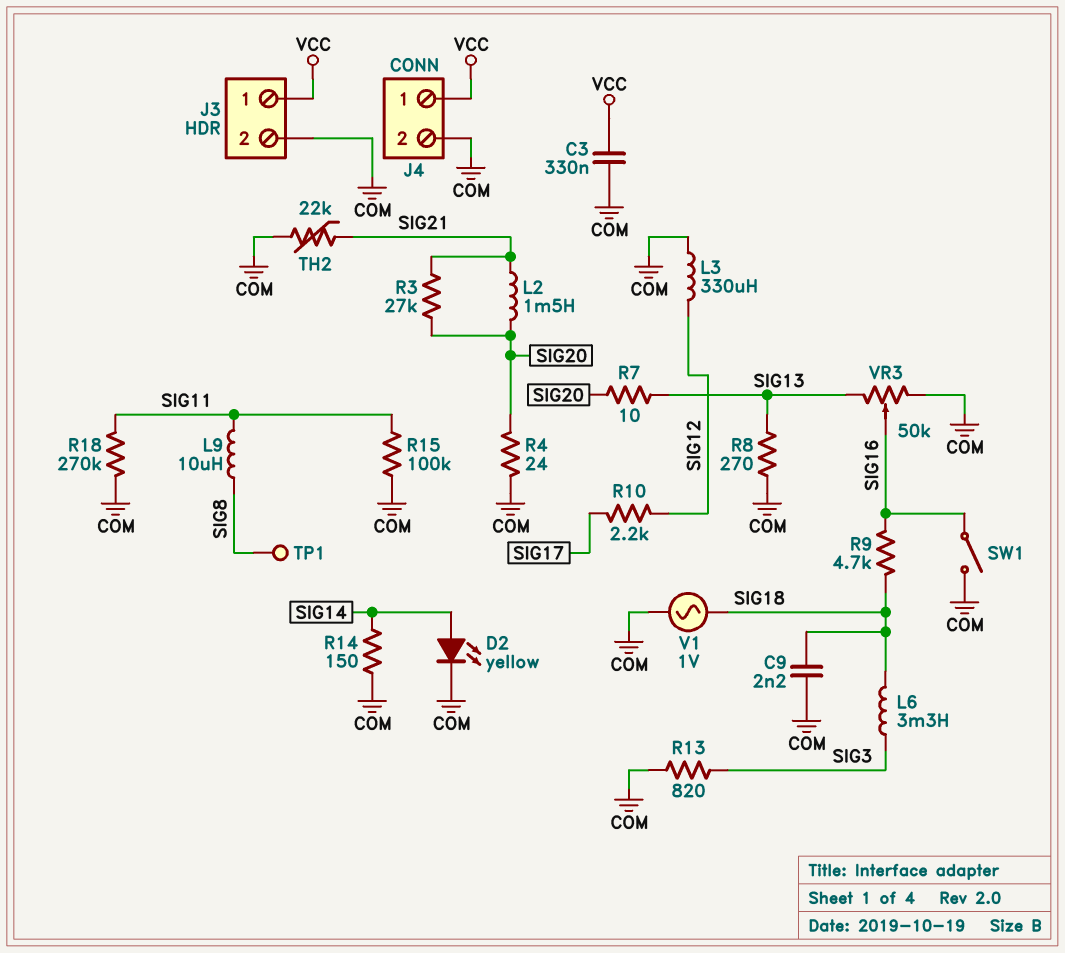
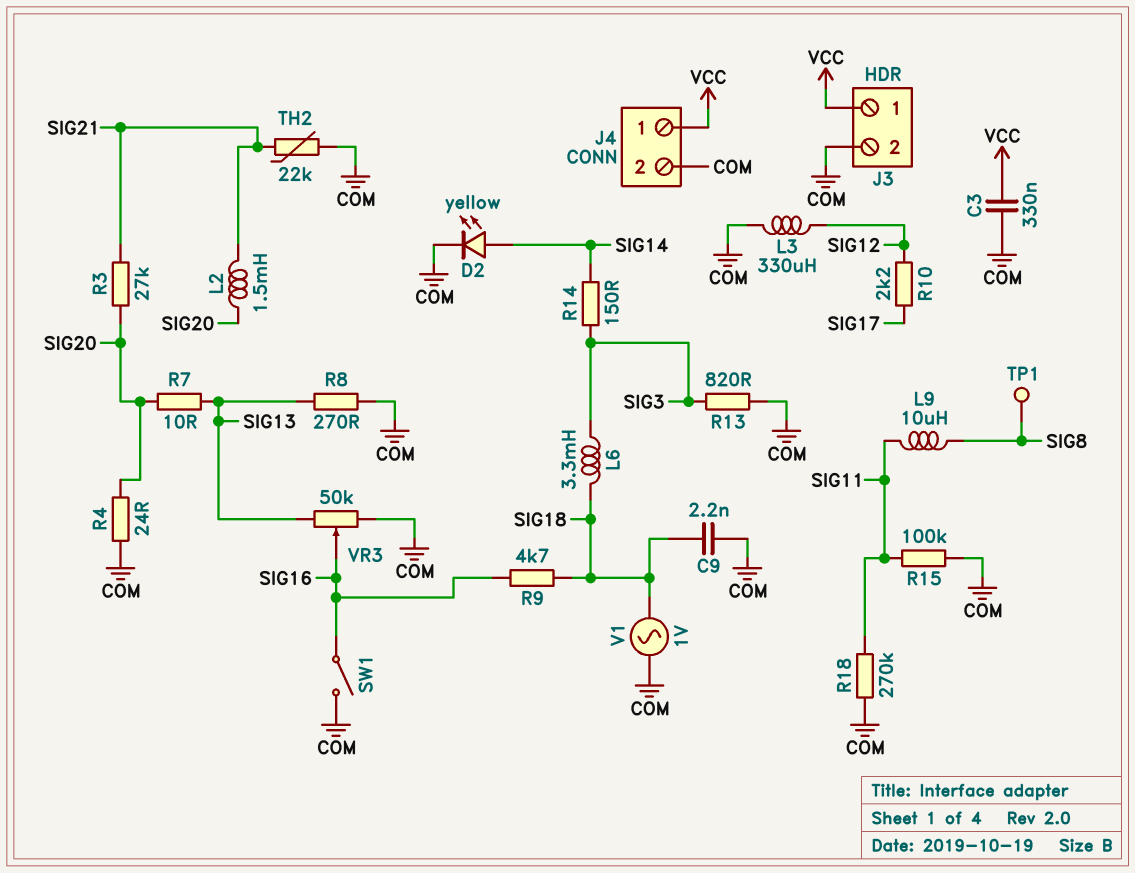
R14: 150 (COM, SIG14) -> 150 (SIG3, SIG14)

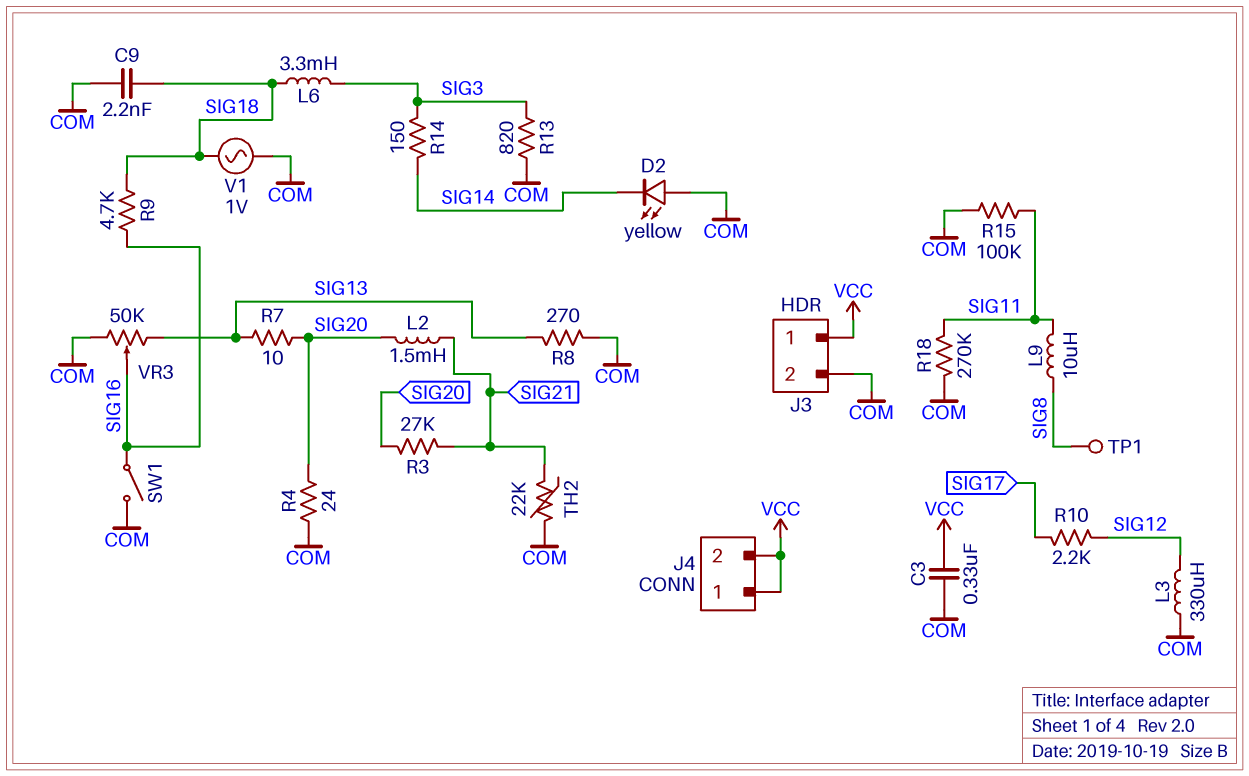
D2: LED yellow (A SIG14, K COM) -> LED yellow (A COM, K SIG14)
J4 pin 2: COM -> VCC

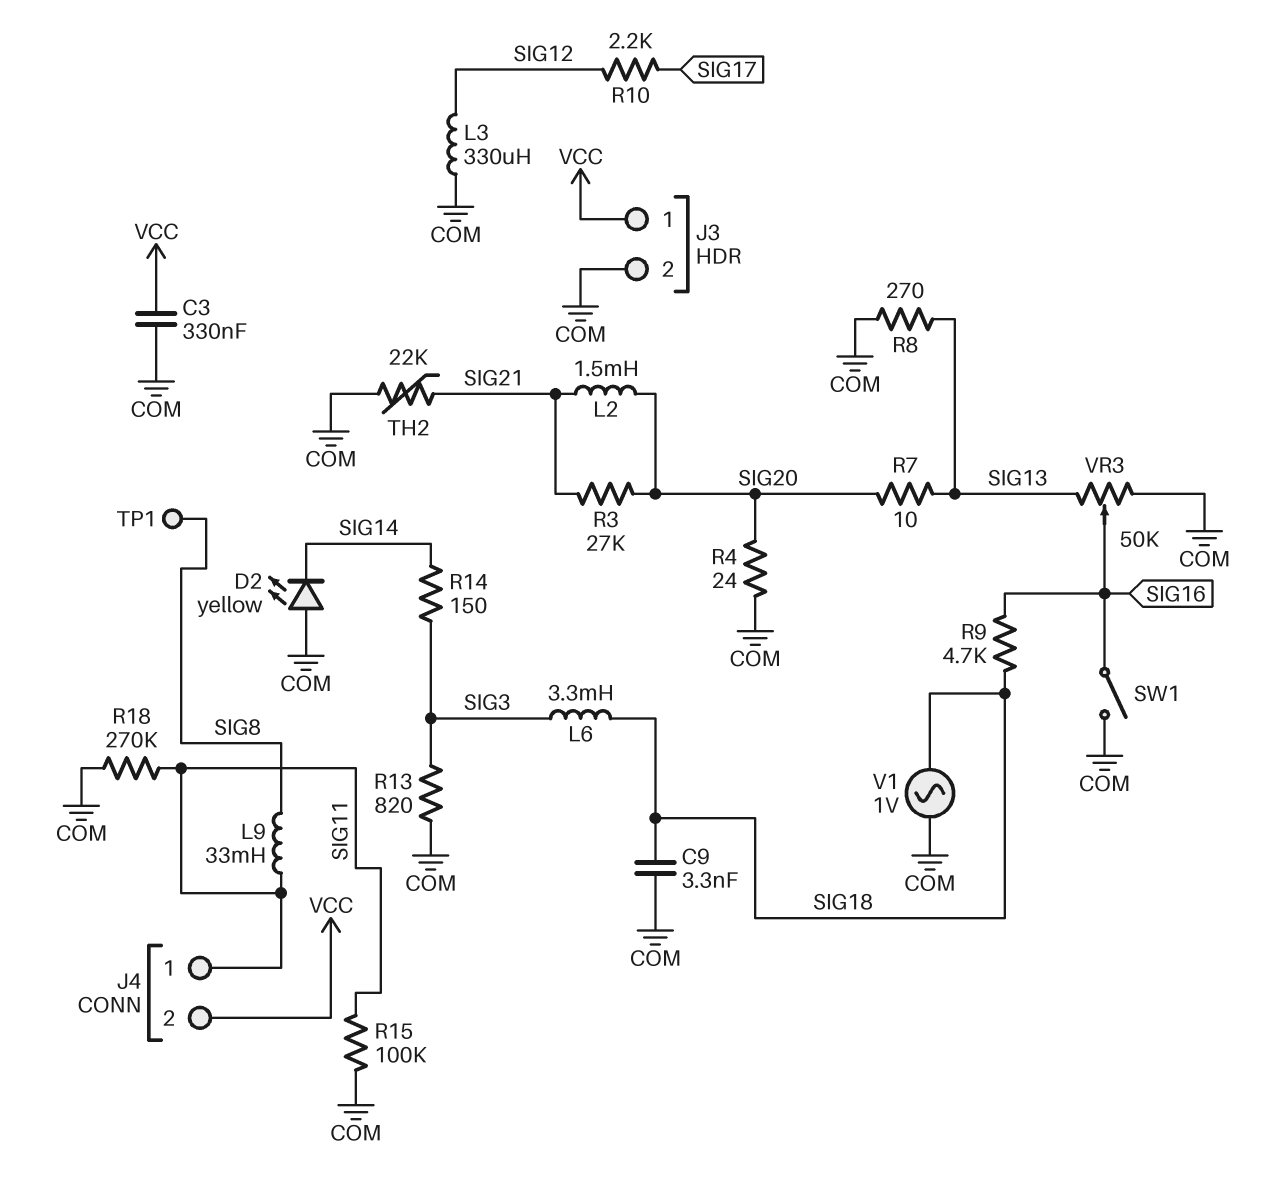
C9: 2.2nF (COM, SIG18) -> 3.3nF (COM, SIG18)
J4 pin 1: VCC -> SIG11
L9: 10uH (SIG8, SIG11) -> 33mH (SIG8, SIG11)

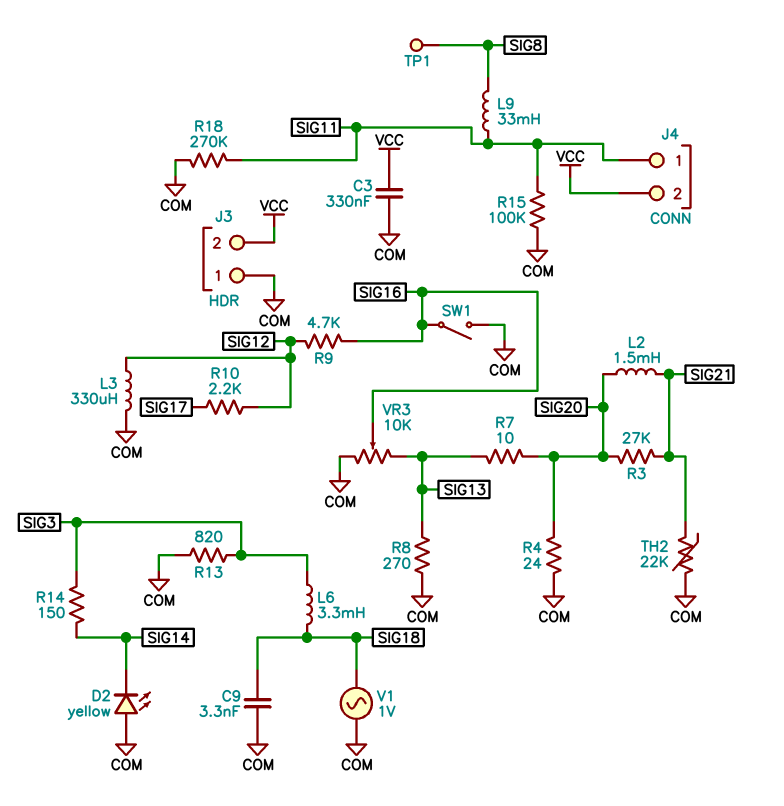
J3 pin 1: VCC -> COM
J3 pin 2: COM -> VCC
R9: 4.7k (SIG16, SIG18) -> 4.7k (SIG12, SIG16)
VR3: 50k (COM, SIG13, wiper SIG16) -> 10k (COM, SIG13, wiper SIG16)

